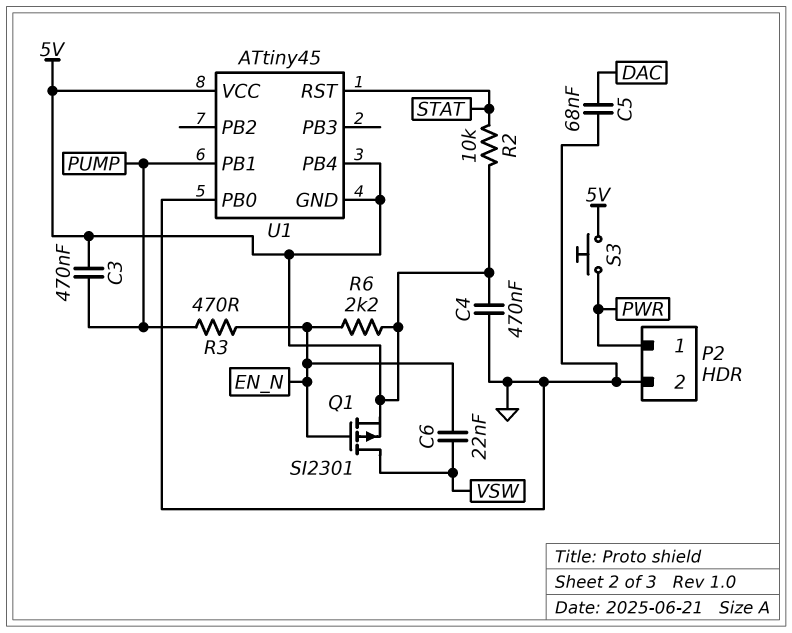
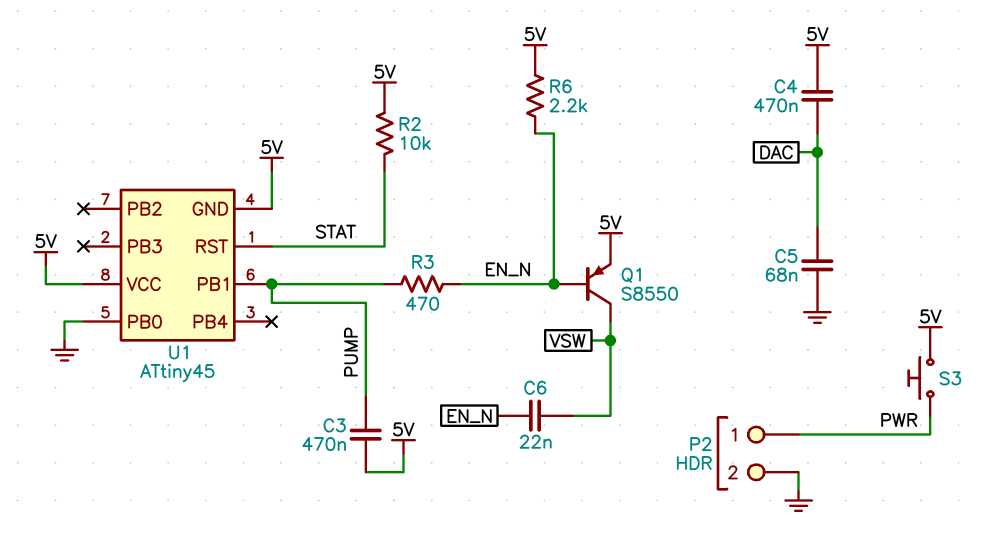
C4: 470nF (5V, GND) -> 470nF (5V, DAC)
Q1: PMOS SI2301 (G EN_N, D VSW, S 5V) -> PNP S8550 (B EN_N, C VSW, E 5V)
U1 pin PB4: 5V -> none

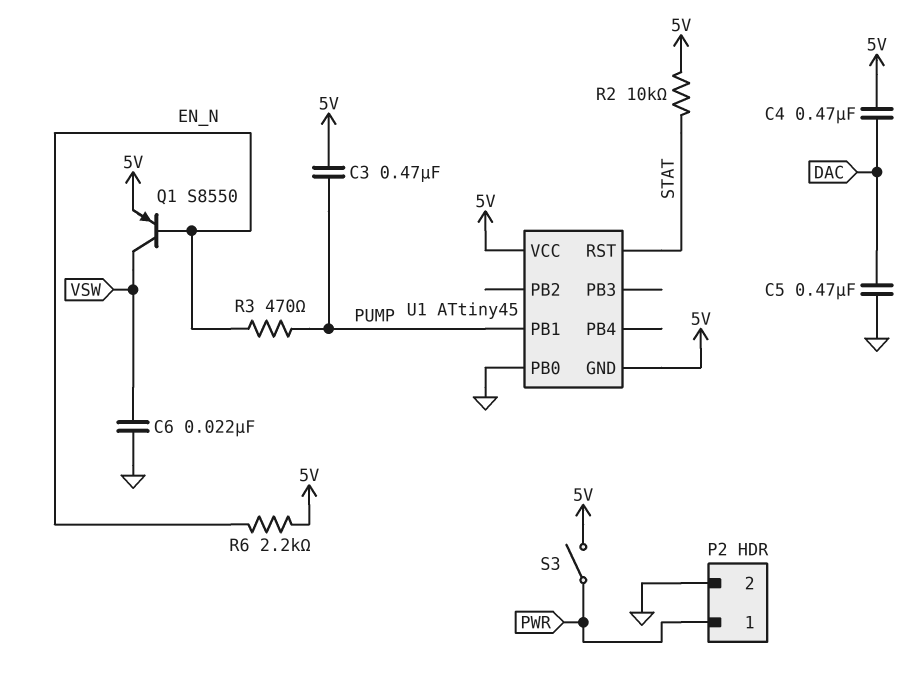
C5: 68nF (DAC, GND) -> 470nF (DAC, GND)
C6: 22nF (EN_N, VSW) -> 22nF (GND, VSW)
S3: button (5V, PWR) -> switch (5V, PWR)

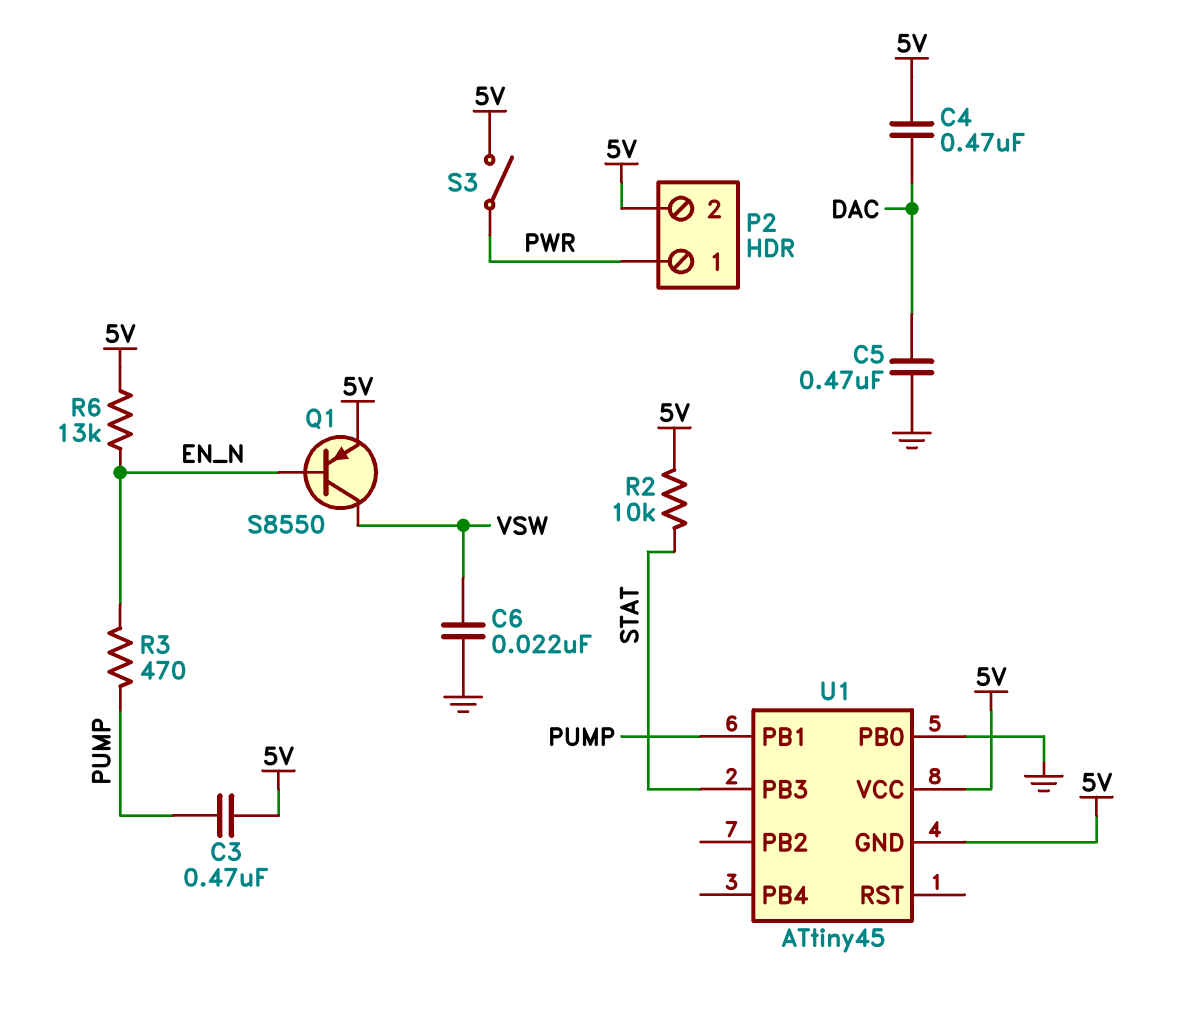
P2 pin 2: GND -> 5V
R6: 2.2k (5V, EN_N) -> 13k (5V, EN_N)
U1 pin PB3: none -> STAT
U1 pin RST: STAT -> none

